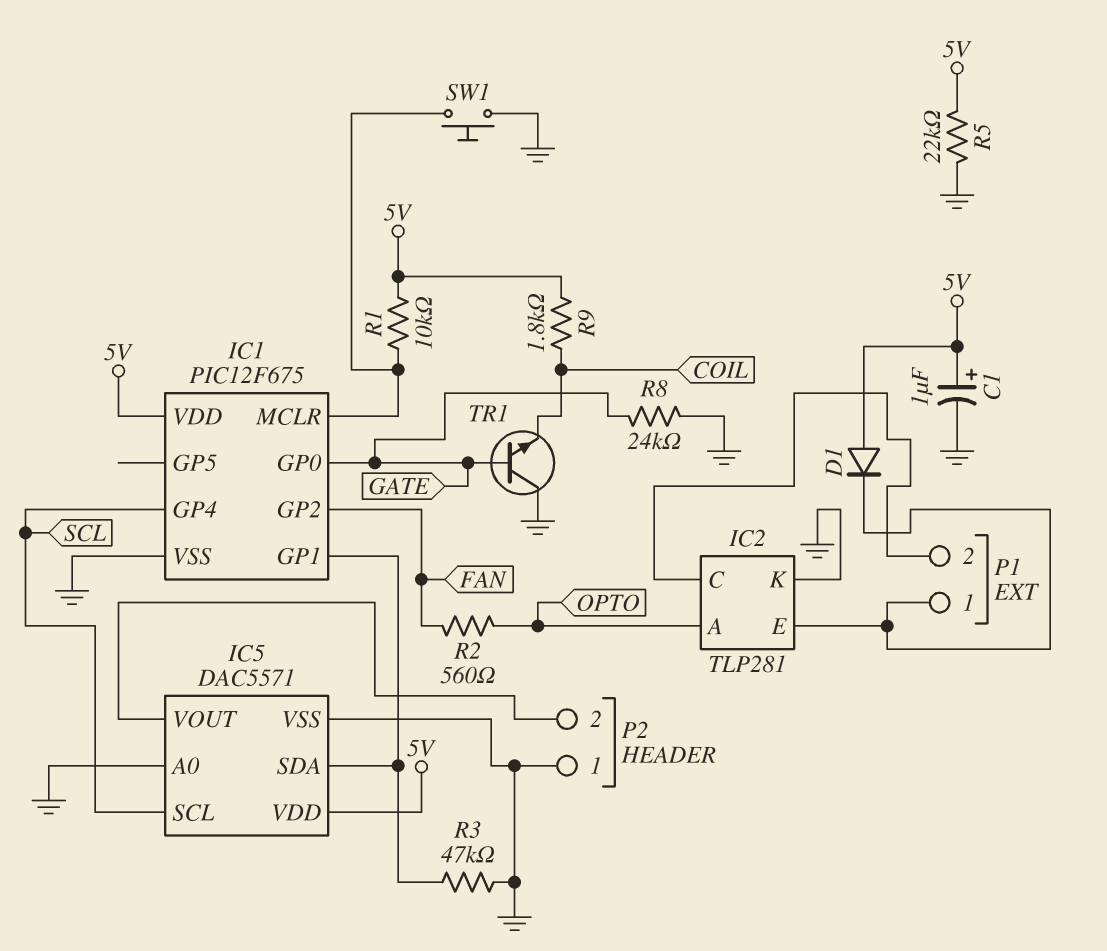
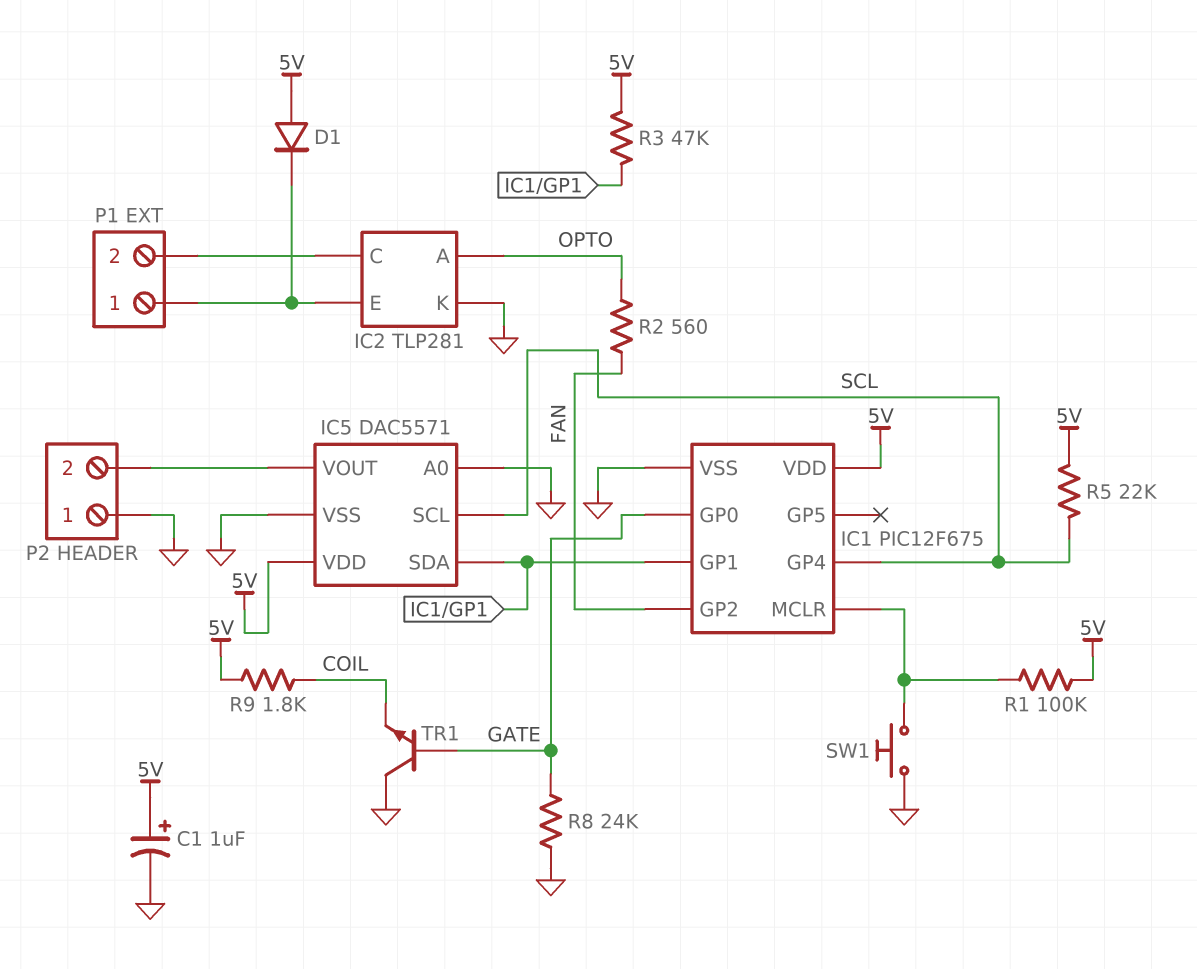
R1: 10k (5V, IC1/MCLR) -> 100k (5V, IC1/MCLR)
R3: 47k (GND, IC1/GP1) -> 47k (5V, IC1/GP1)
R5: 22k (5V, GND) -> 22k (5V, SCL)

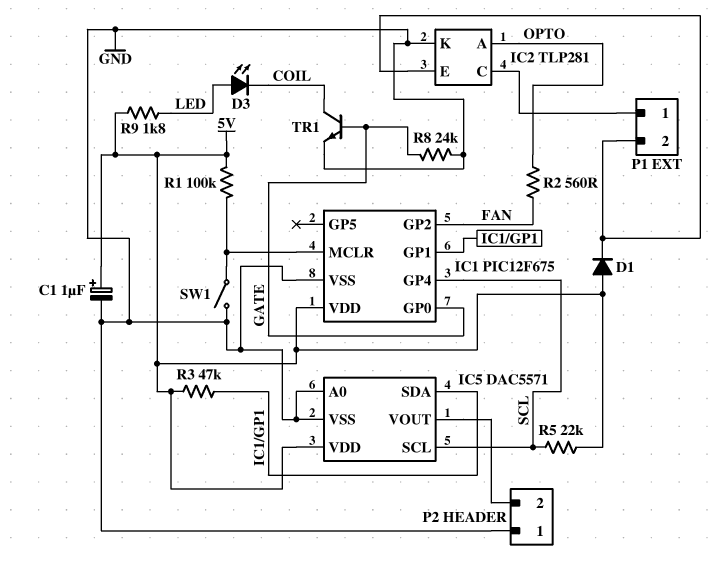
D3: none -> LED (A LED, K COIL)
P1 pin 1: IC2/E -> IC2/C
P1 pin 2: IC2/C -> IC2/E
R9: 1.8k (5V, COIL) -> 1.8k (5V, LED)
SW1: button (GND, IC1/MCLR) -> switch (GND, IC1/MCLR)
TR1: NPN (B GATE, C GND, E COIL) -> NPN (B GATE, C COIL, E GND)

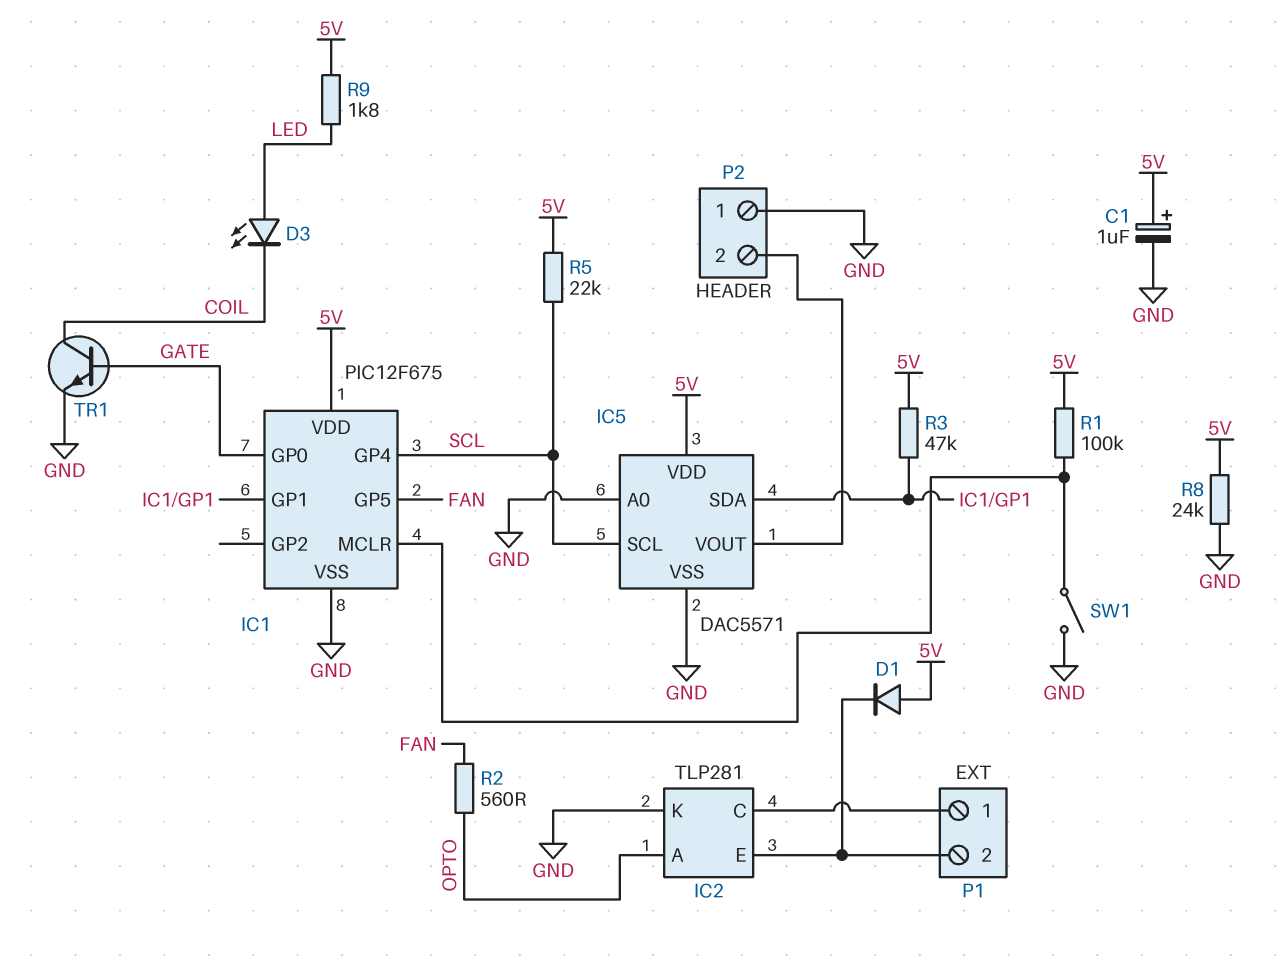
IC1 pin GP2: FAN -> none
IC1 pin GP5: none -> FAN
R8: 24k (GATE, GND) -> 24k (5V, GND)

